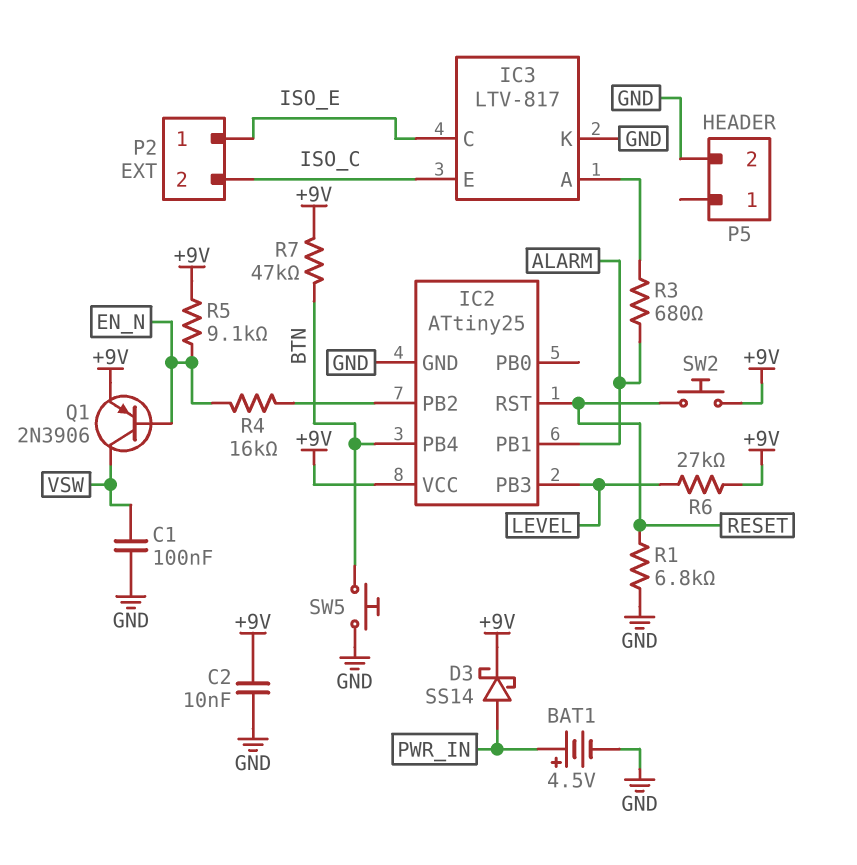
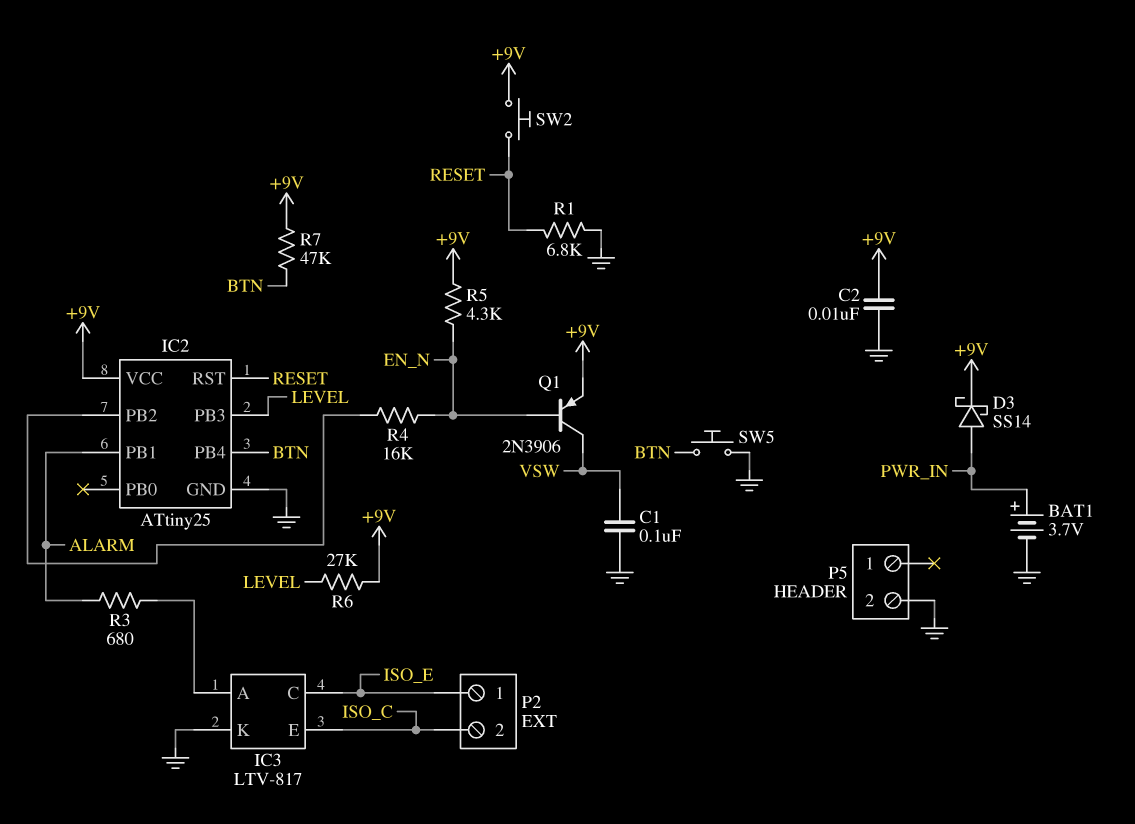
BAT1: 4.5V (plus PWR_IN, minus GND) -> 3.7V (plus PWR_IN, minus GND)
R5: 9.1k (+9V, EN_N) -> 4.3k (+9V, EN_N)

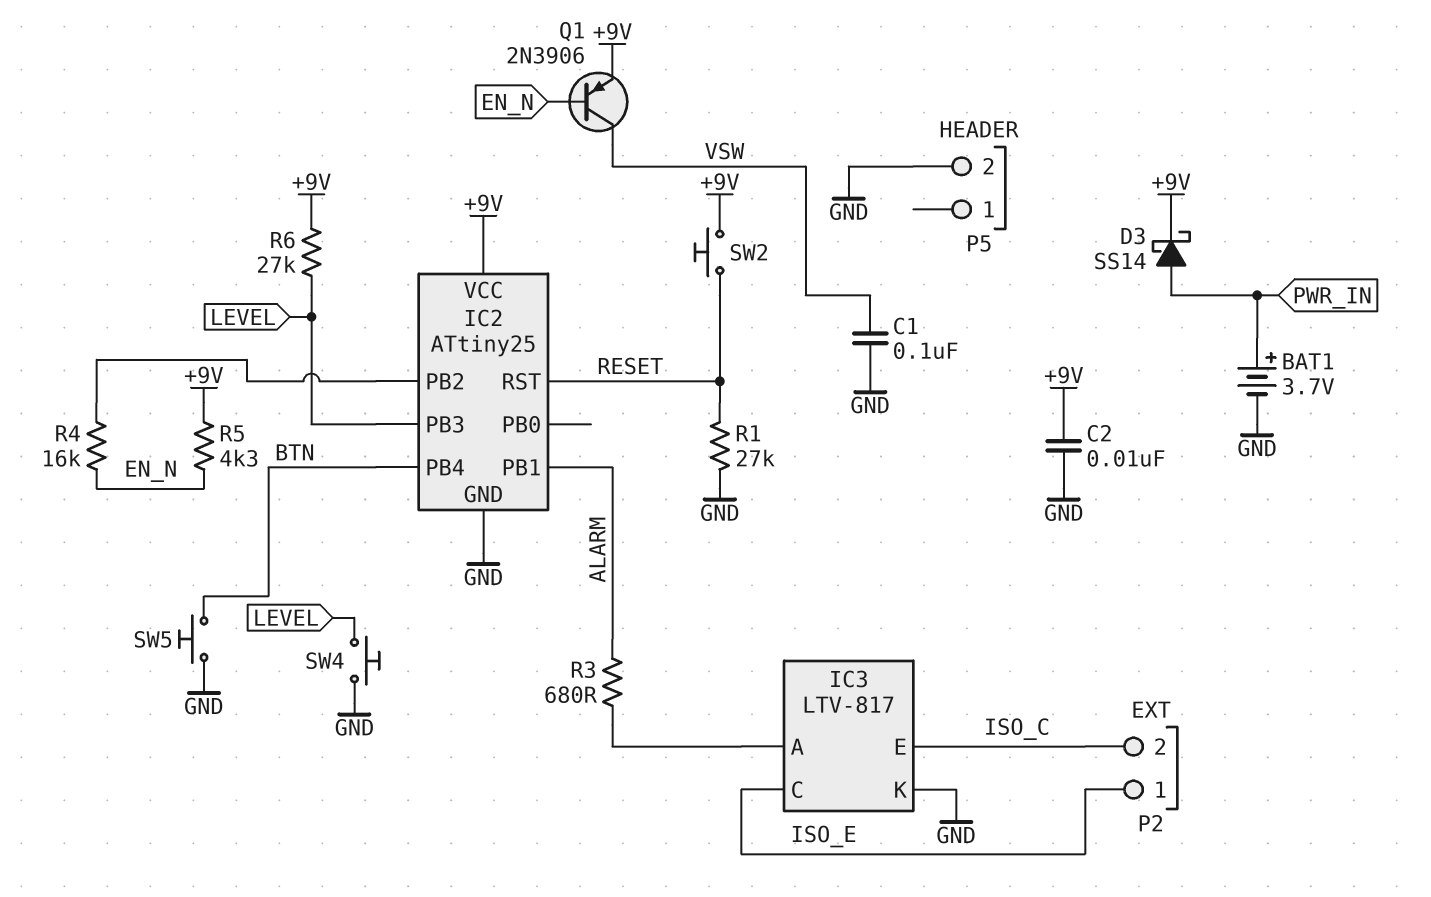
R1: 6.8k (GND, RESET) -> 27k (GND, RESET)
R7: 47k (+9V, BTN) -> none
SW4: none -> button (GND, LEVEL)

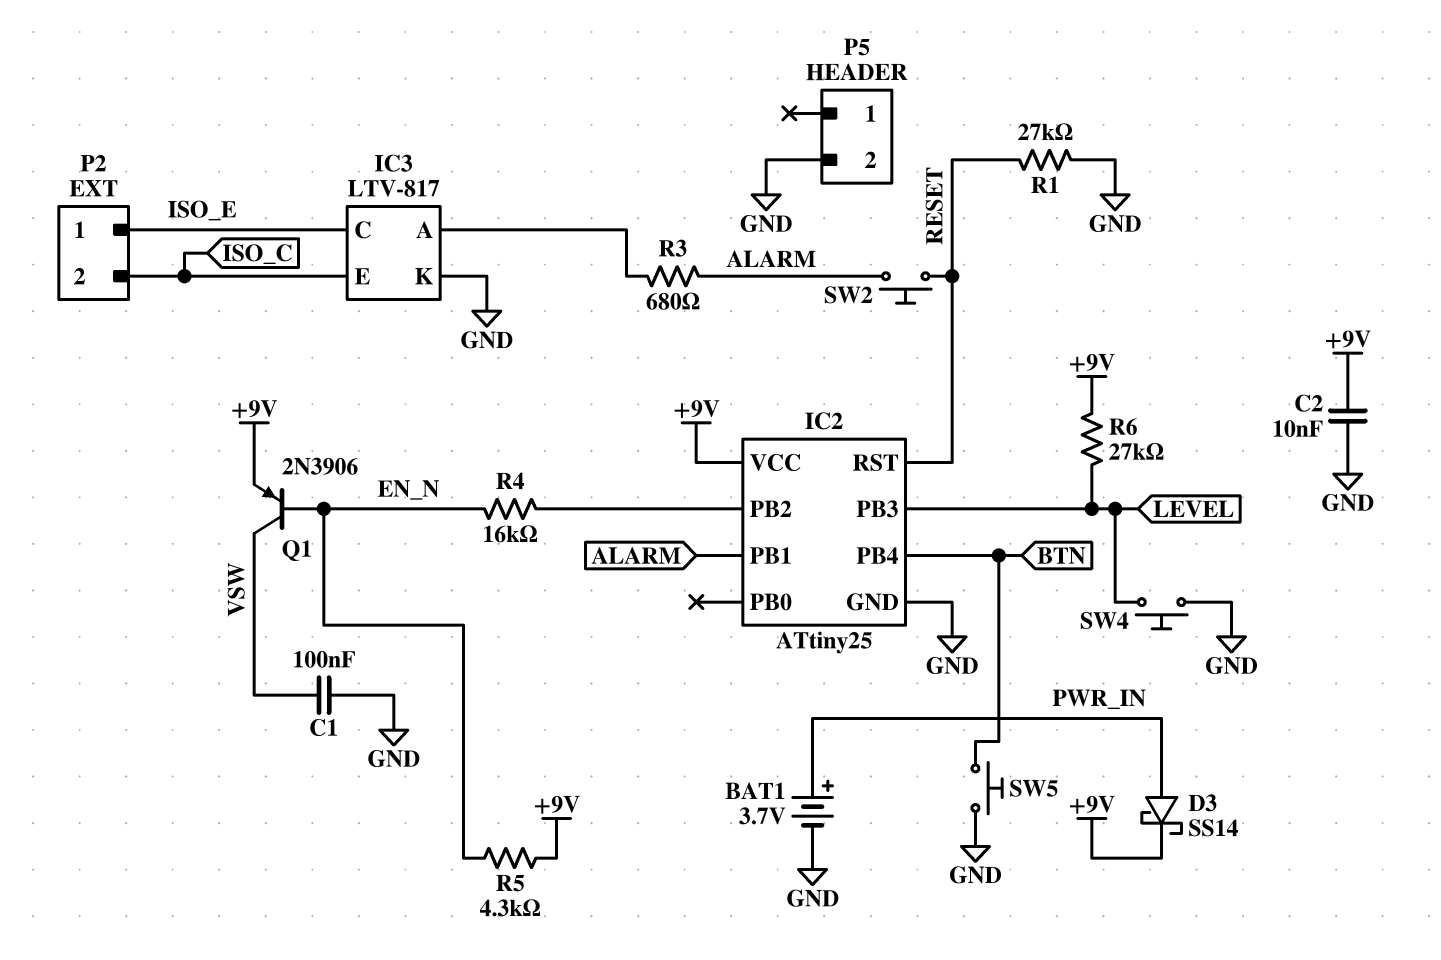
SW2: button (+9V, RESET) -> button (ALARM, RESET)

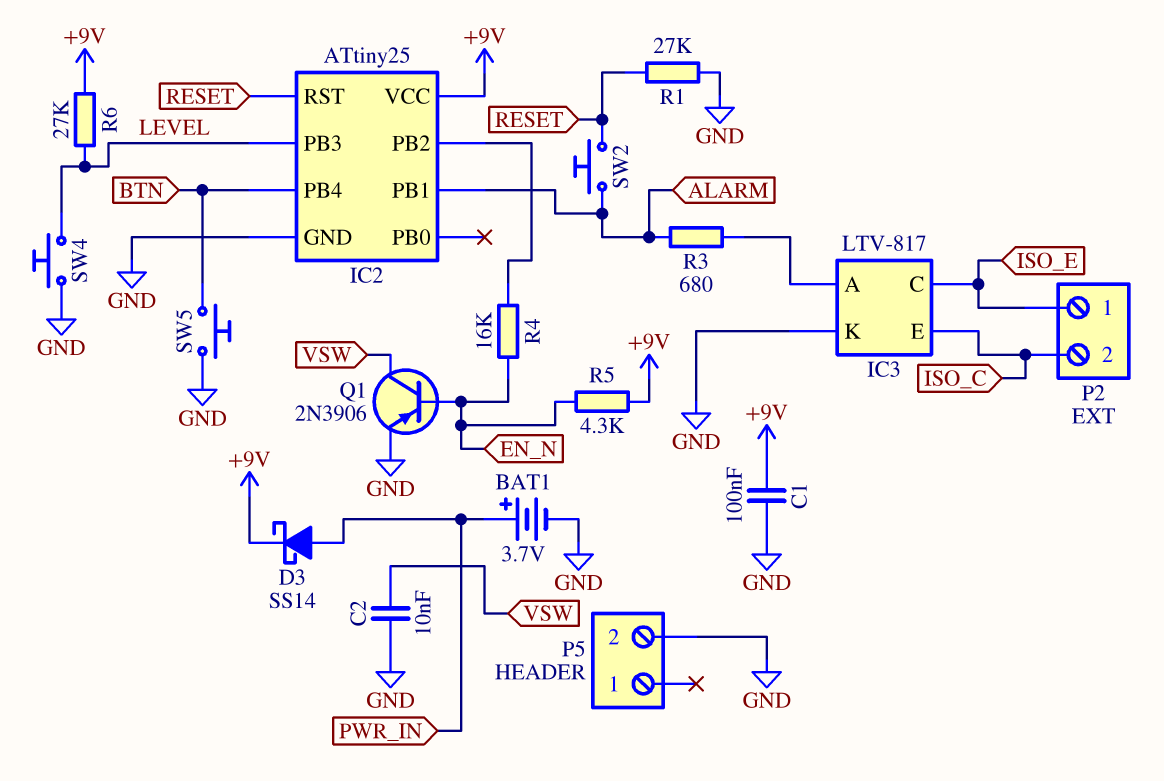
C1: 100nF (GND, VSW) -> 100nF (+9V, GND)
C2: 10nF (+9V, GND) -> 10nF (GND, VSW)
Q1: PNP 2N3906 (B EN_N, C VSW, E +9V) -> PNP 2N3906 (B EN_N, C VSW, E GND)

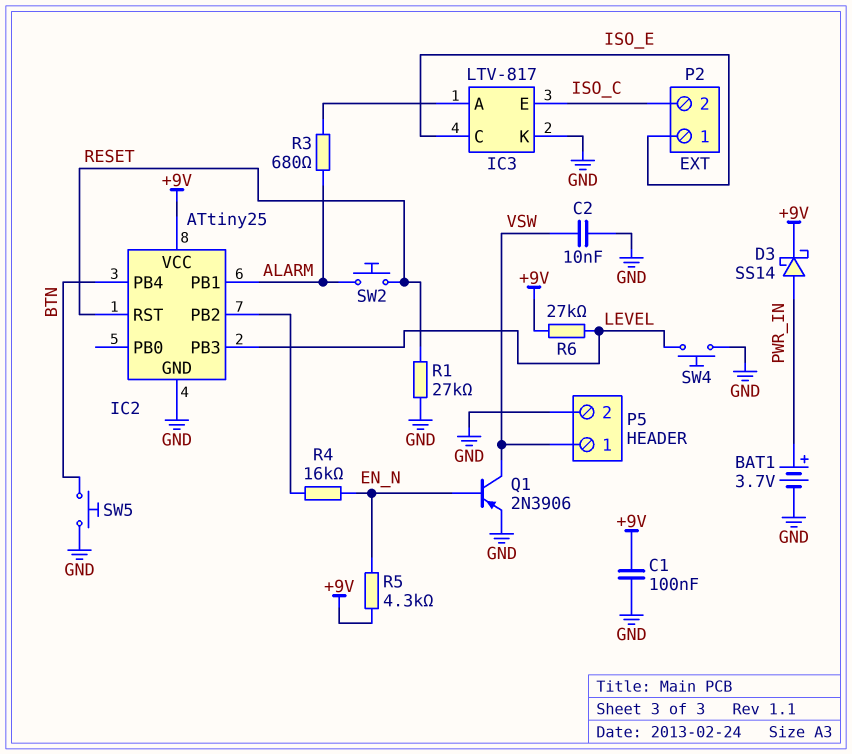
P5 pin 1: none -> VSW

